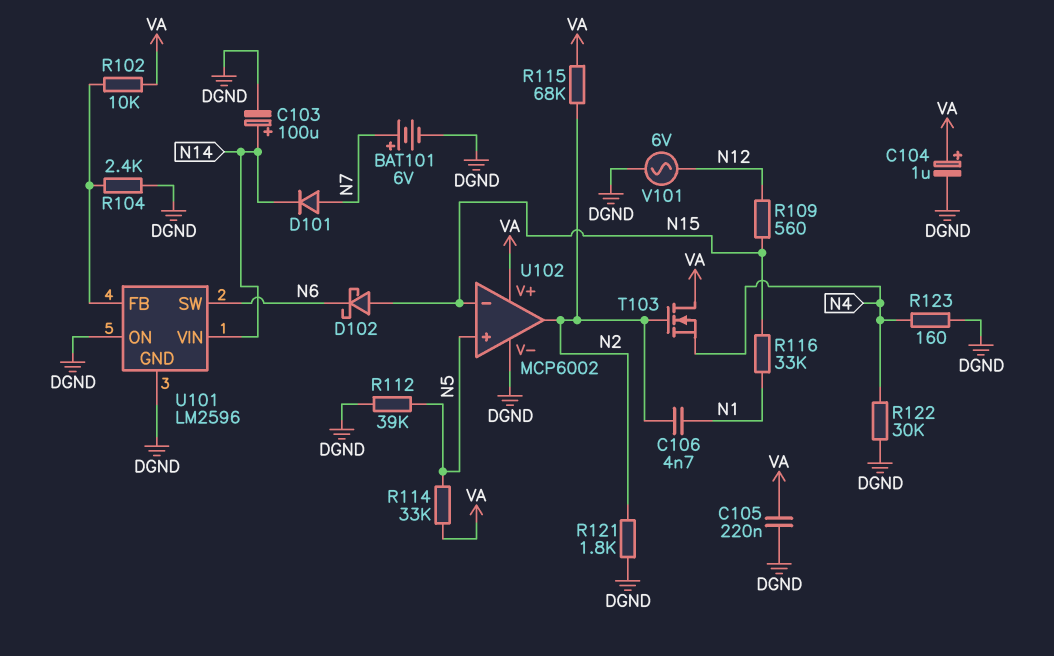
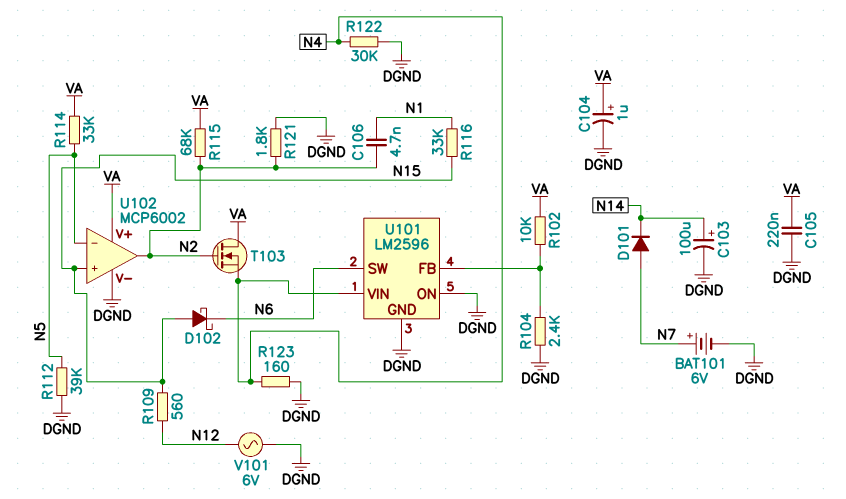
U101 pin VIN: N14 -> N4
U102 pin in+: N5 -> N15
U102 pin in-: N15 -> N5

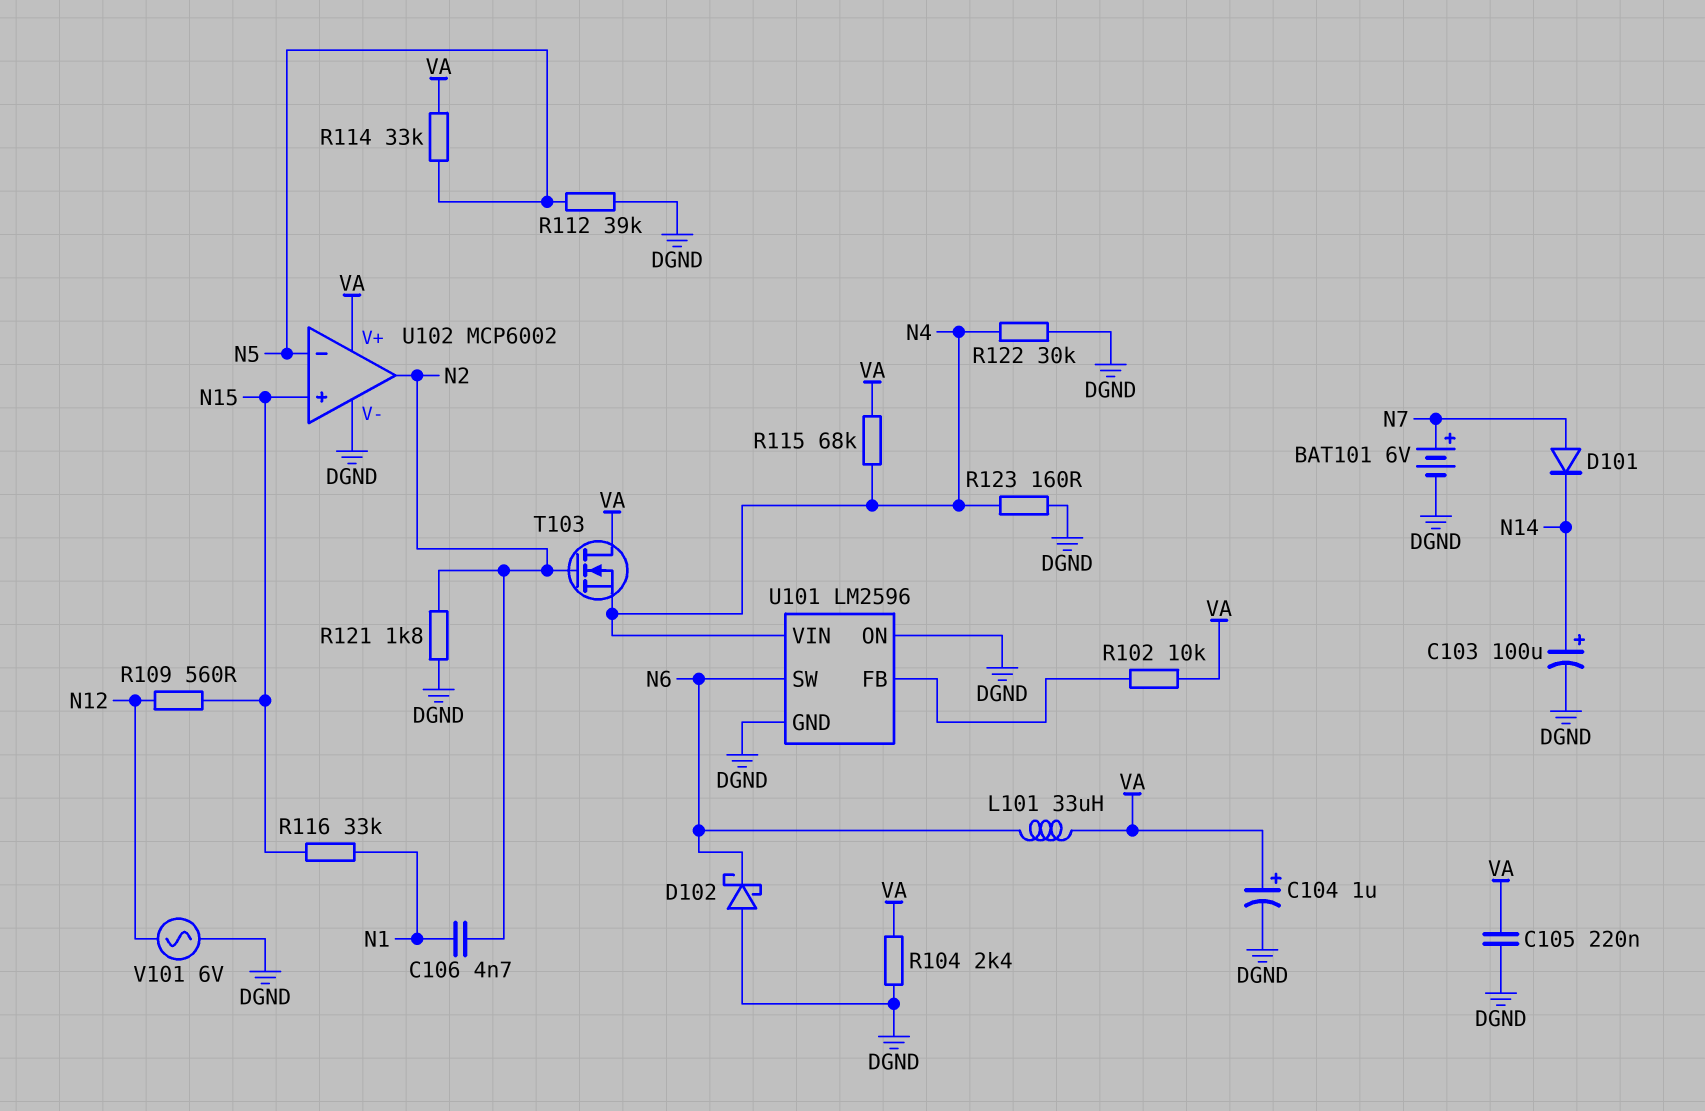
D102: schottky (A N15, K N6) -> schottky (A DGND, K N6)
L101: none -> 33uH (N6, VA)
R104: 2.4k (DGND, U101/FB) -> 2.4k (DGND, VA)
R115: 68k (N2, VA) -> 68k (N4, VA)

